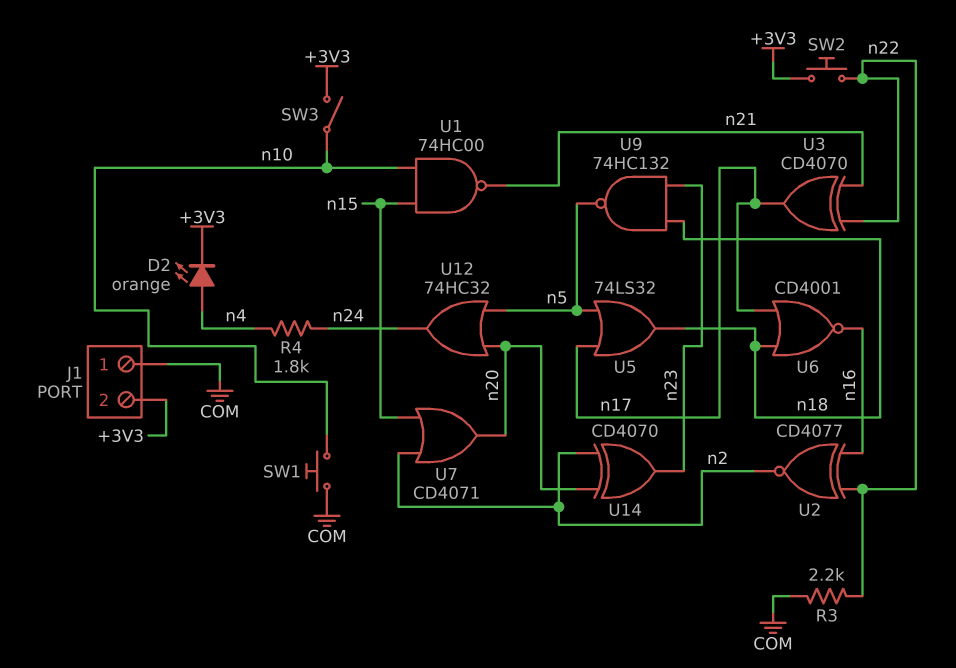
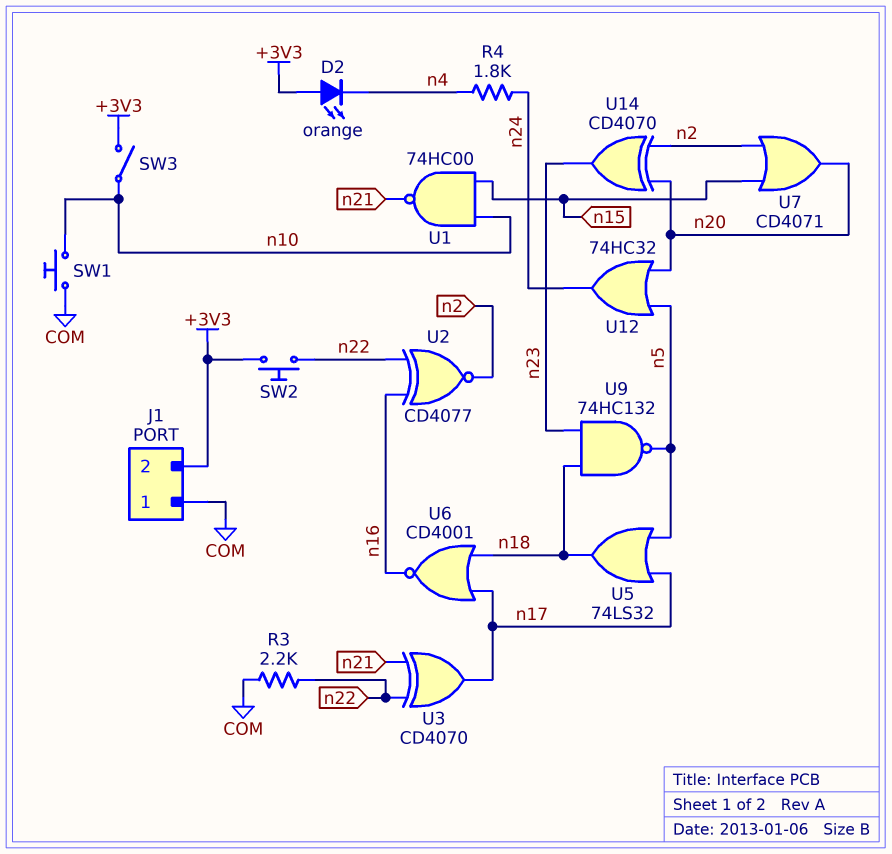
D2: LED orange (A n4, K +3V3) -> LED orange (A +3V3, K n4)

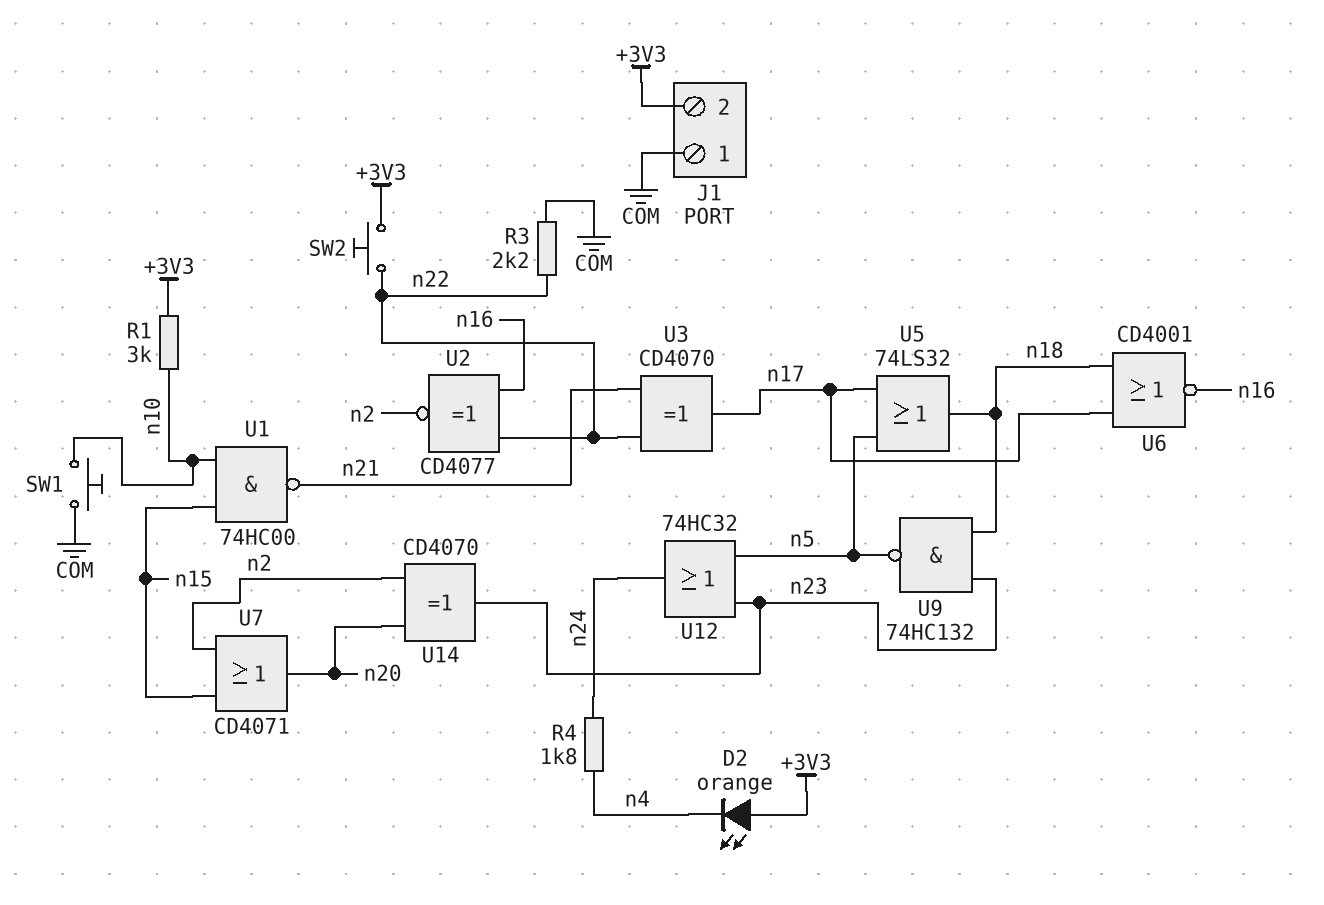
R1: none -> 3k (+3V3, n10)
SW3: switch (+3V3, n10) -> none
U12: OR 74HC32 (in n5, in n20, out n24) -> OR 74HC32 (in n5, in n23, out n24)

